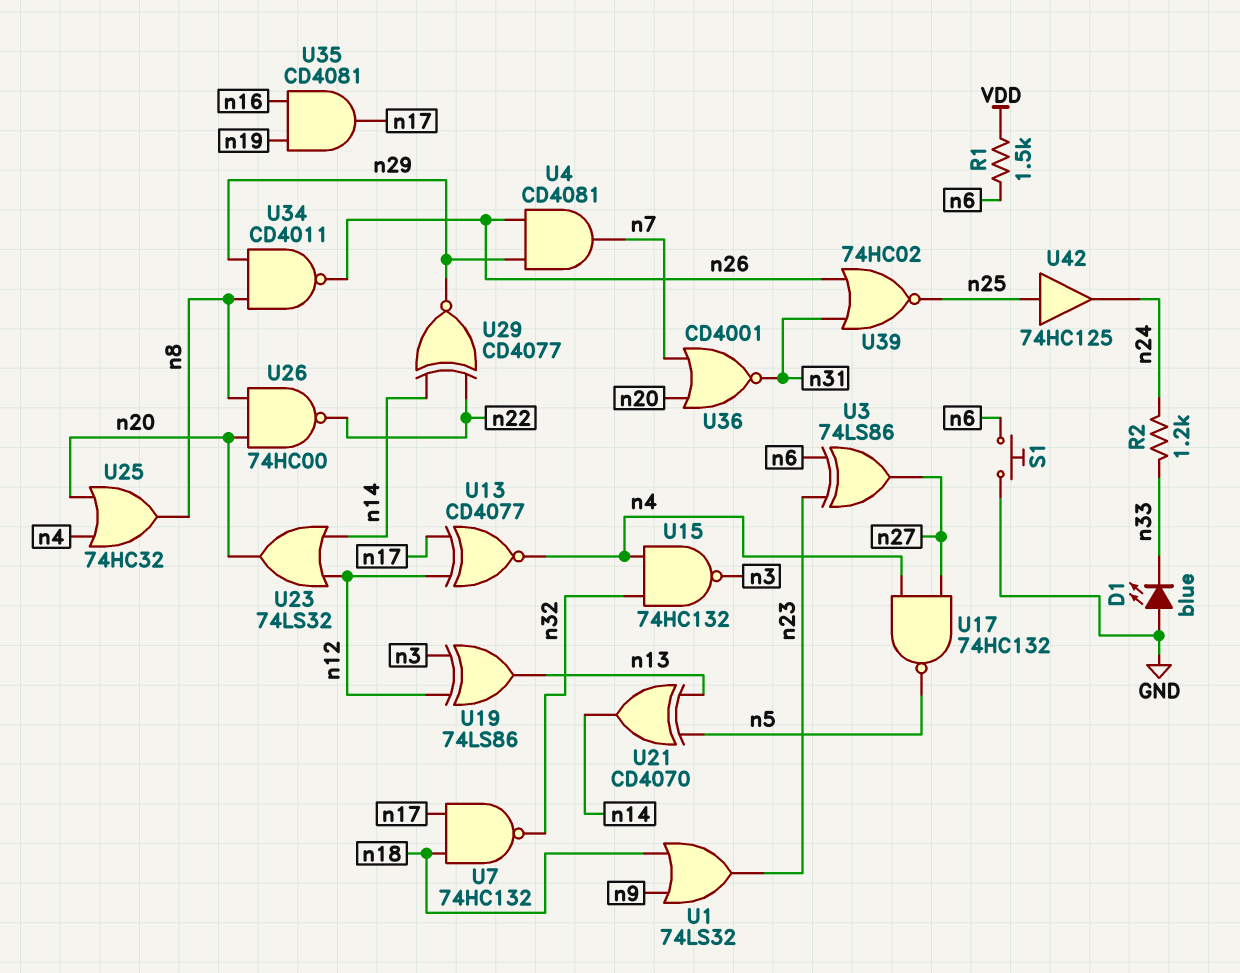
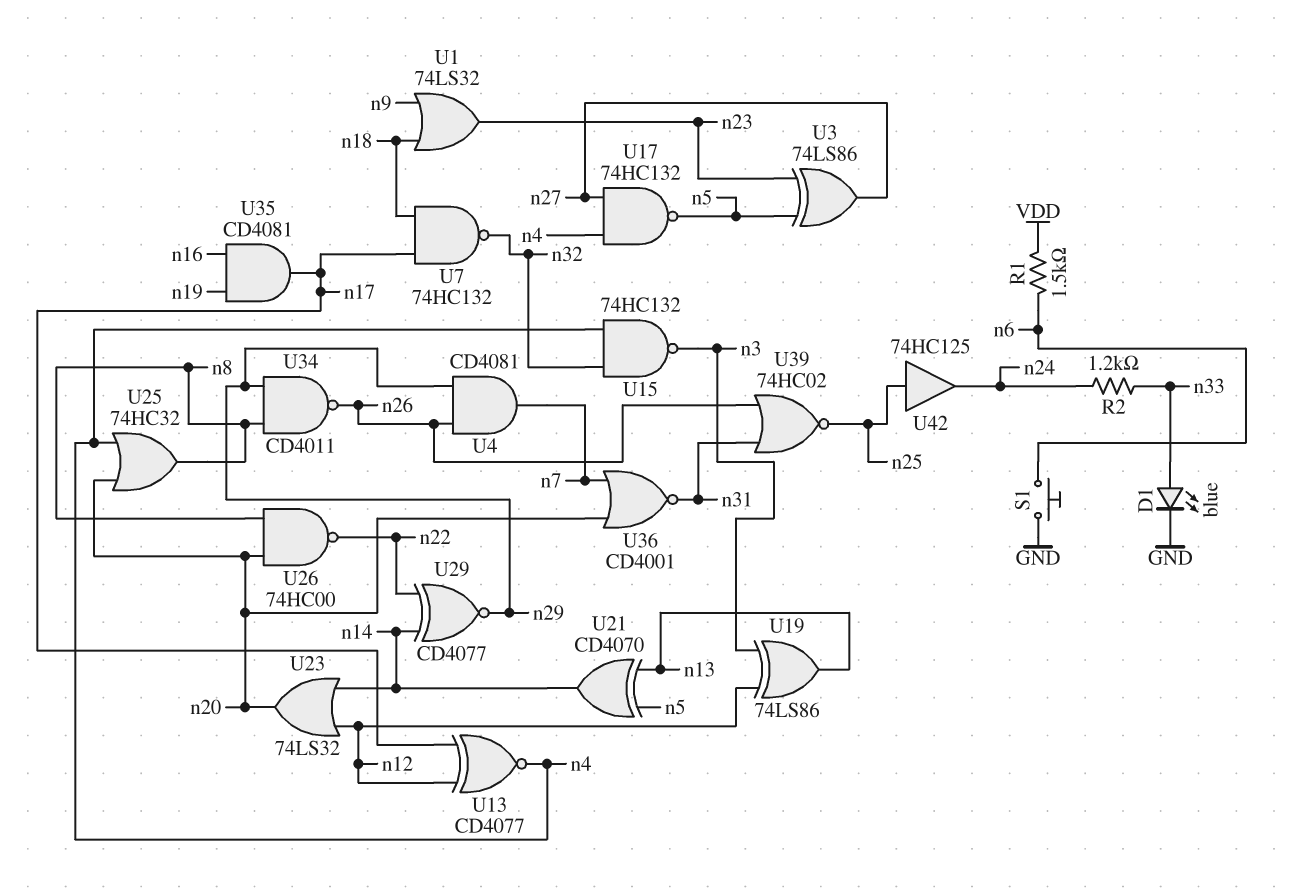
D1: LED blue (A GND, K n33) -> LED blue (A n33, K GND)
U3: XOR 74LS86 (in n6, in n23, out n27) -> XOR 74LS86 (in n5, in n23, out n27)

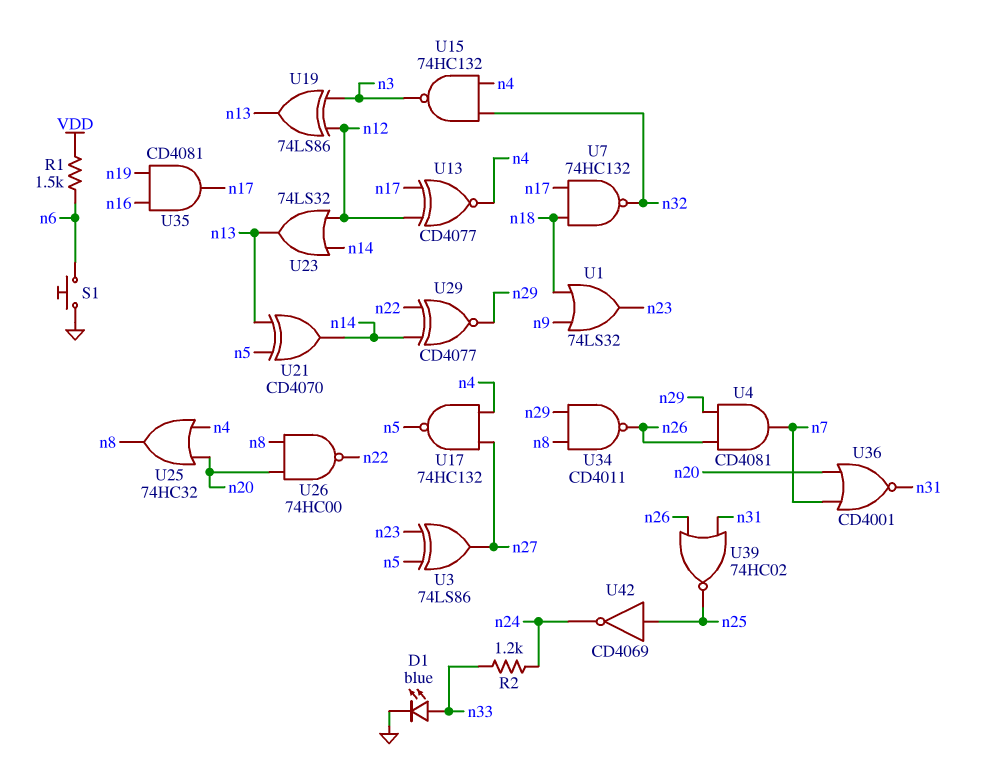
U23: OR 74LS32 (in n12, in n14, out n20) -> OR 74LS32 (in n12, in n14, out n13)
U42: buffer 74HC125 (in n25, out n24) -> NOT CD4069 (in n25, out n24)

